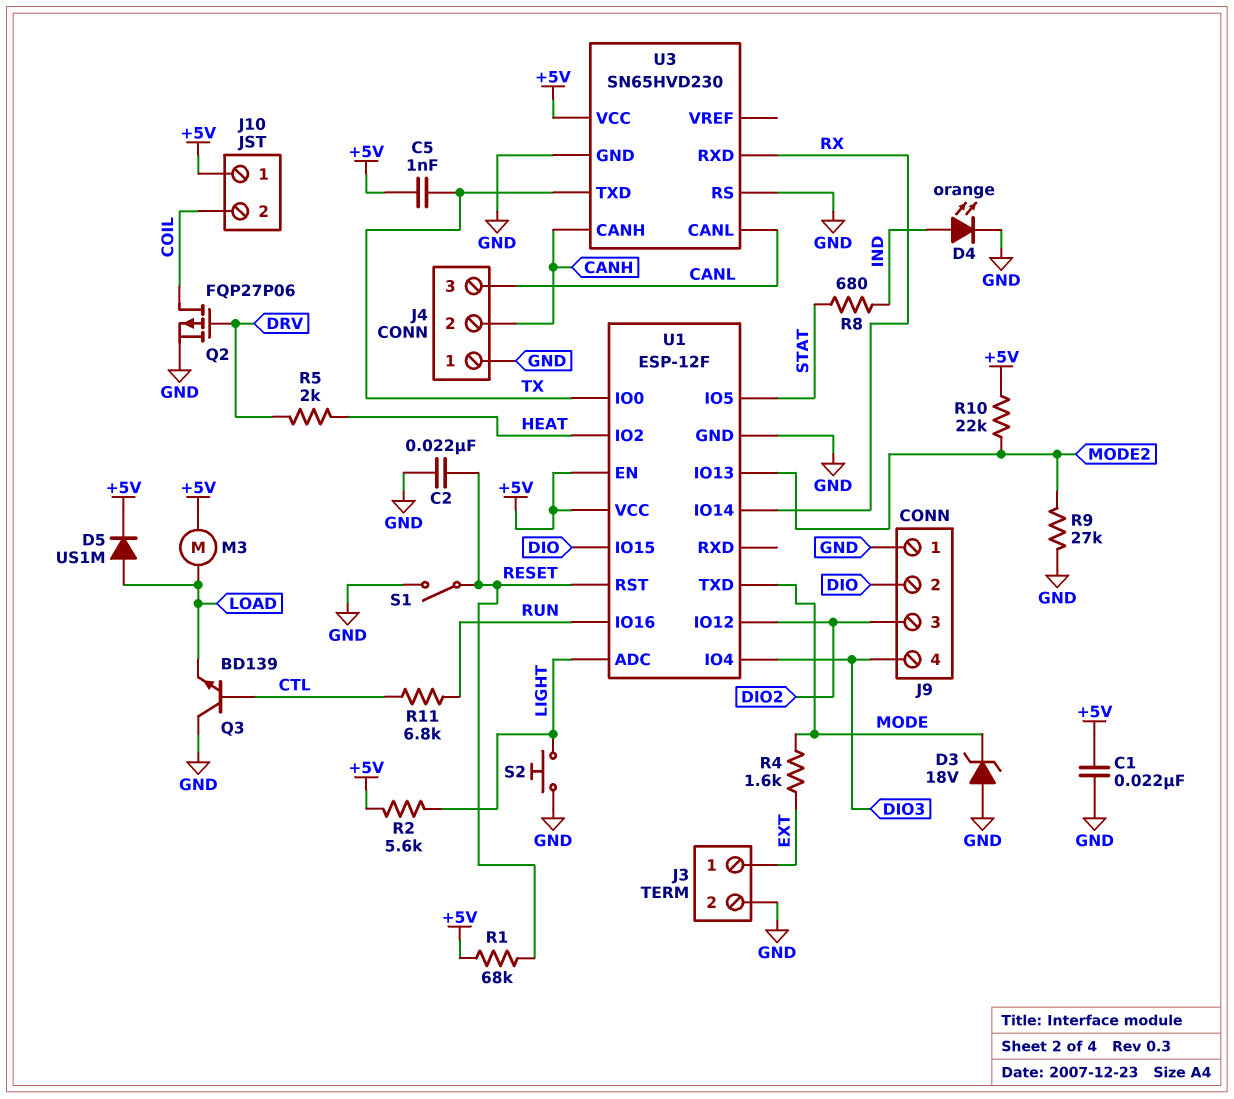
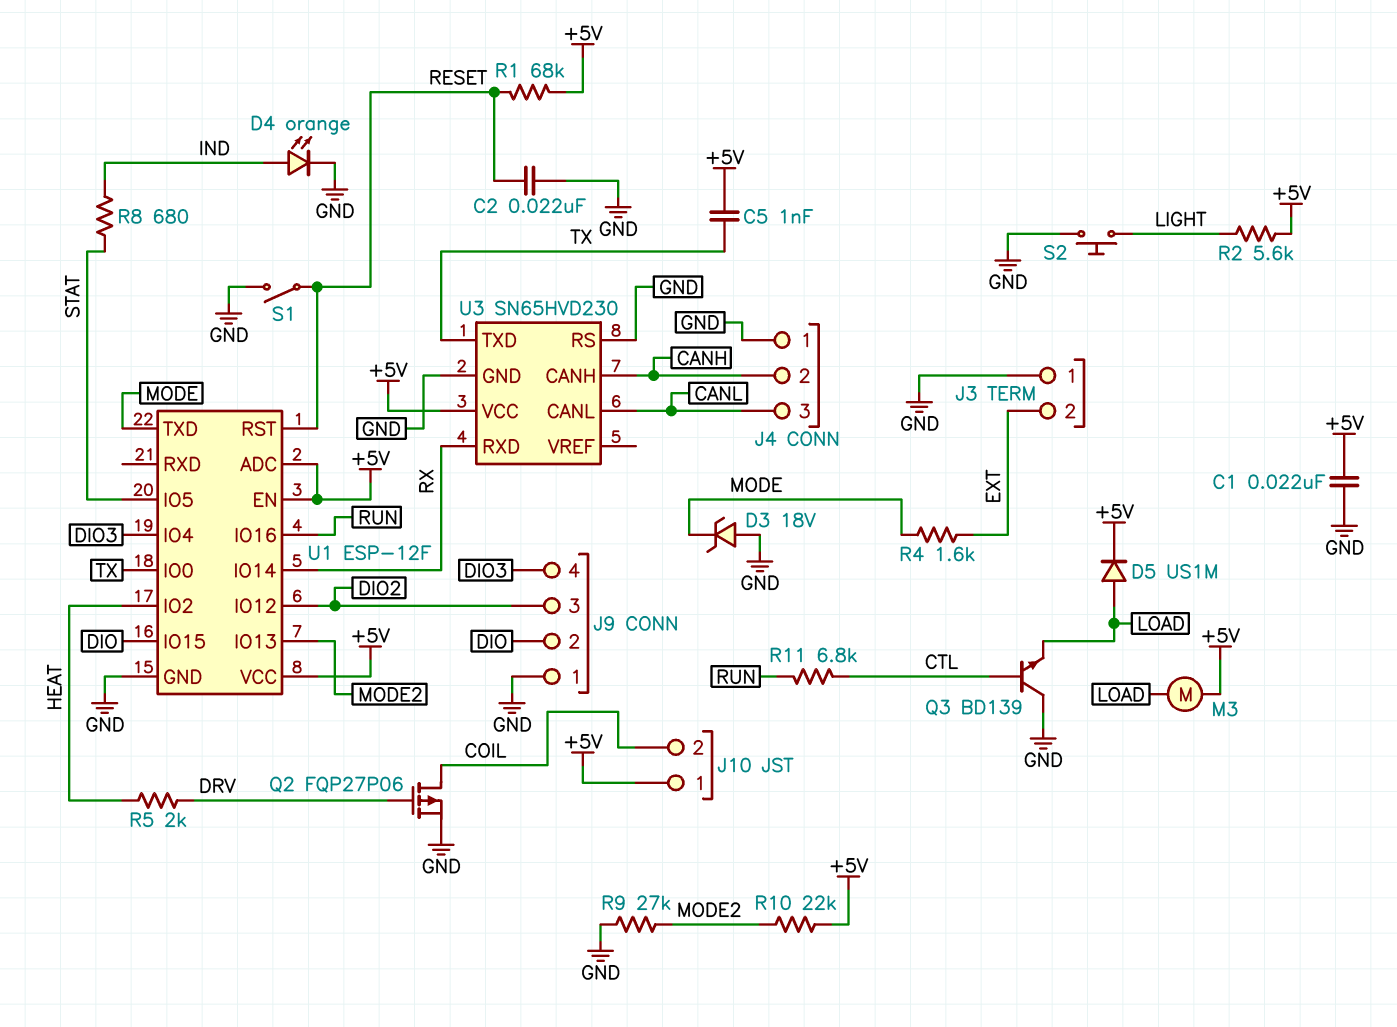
J3 pin 1: EXT -> GND
J3 pin 2: GND -> EXT
U1 pin ADC: LIGHT -> +5V

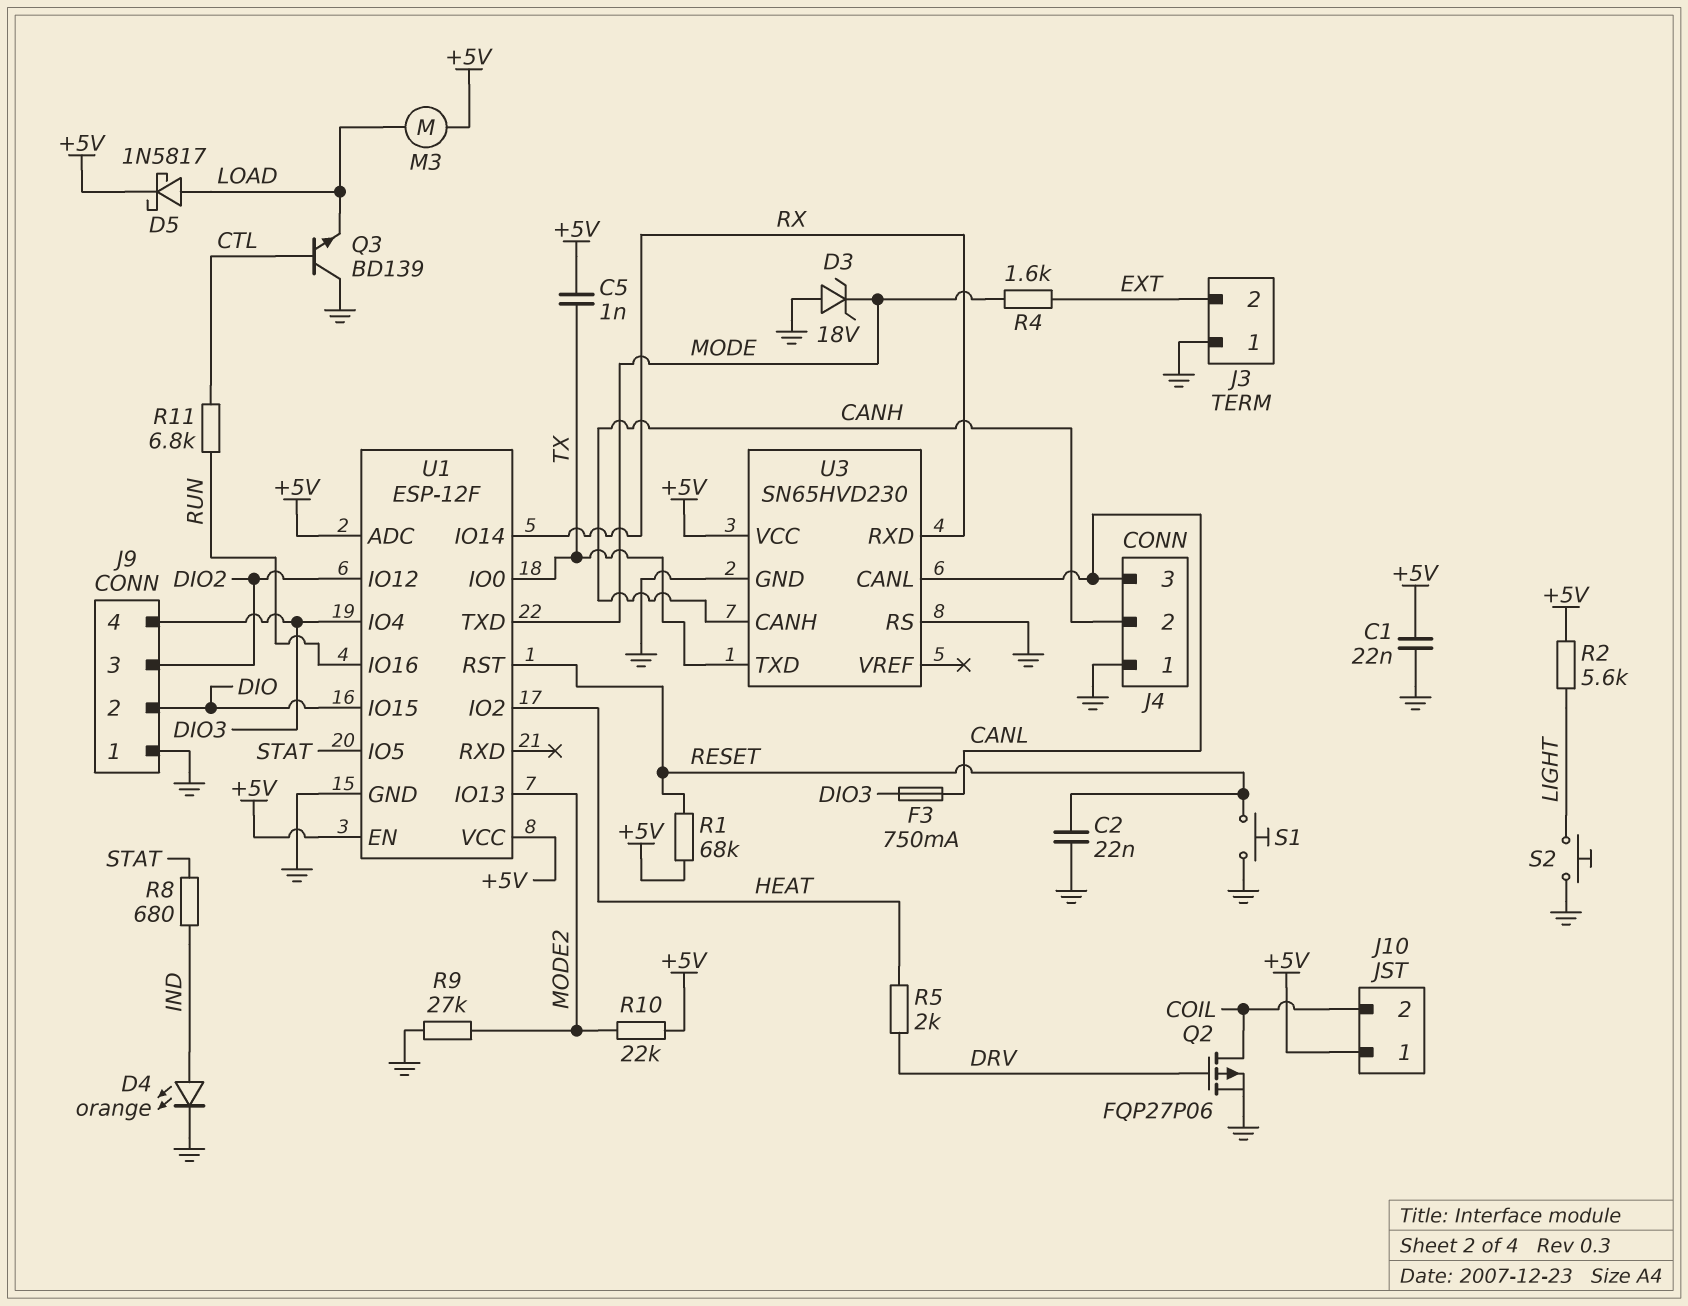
D5: diode US1M (A LOAD, K +5V) -> schottky 1N5817 (A LOAD, K +5V)
F3: none -> 750mA (CANL, DIO3)
S1: switch (GND, RESET) -> button (GND, RESET)

